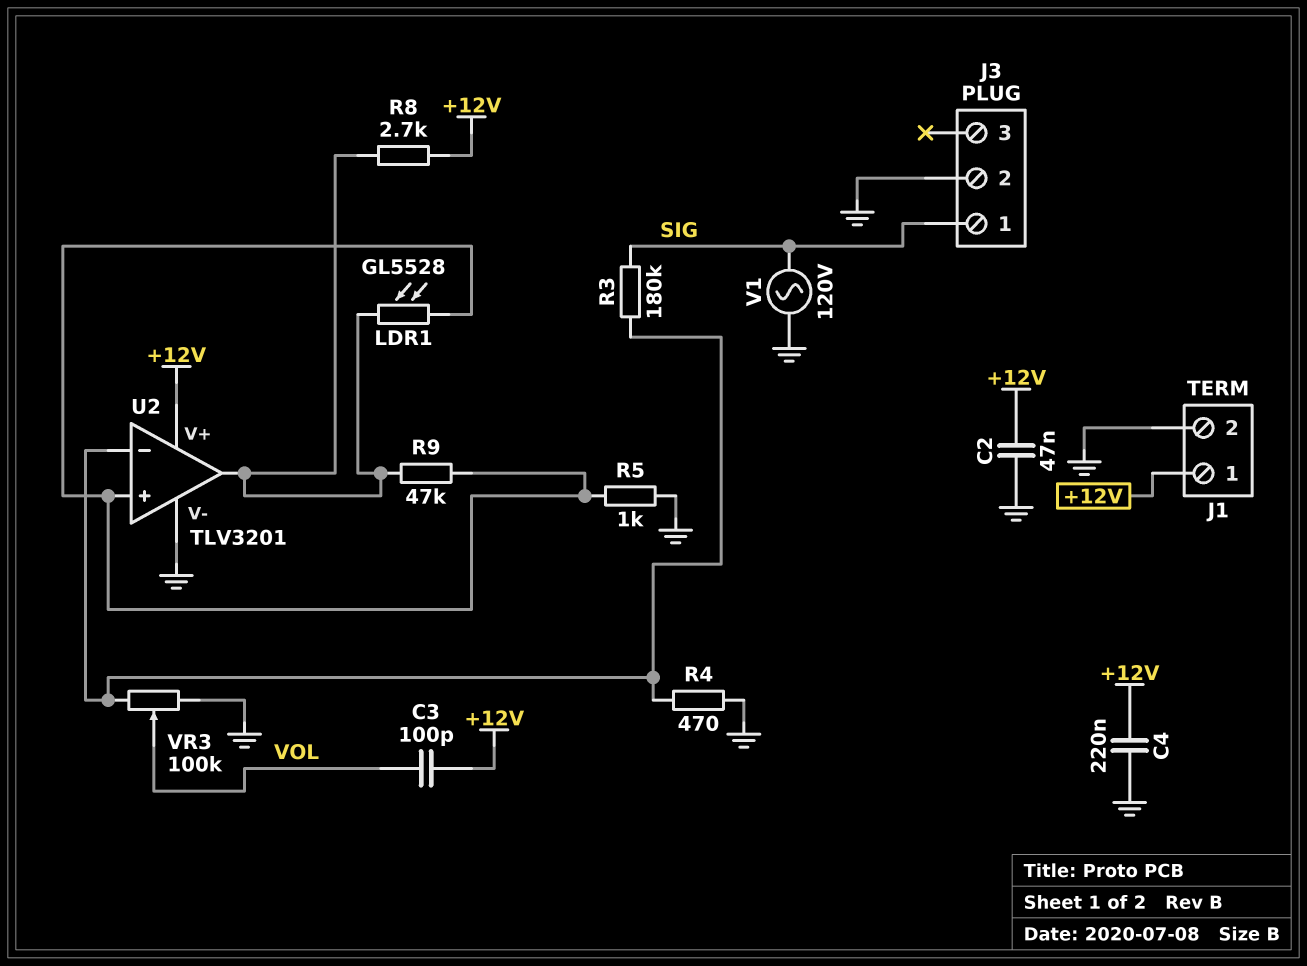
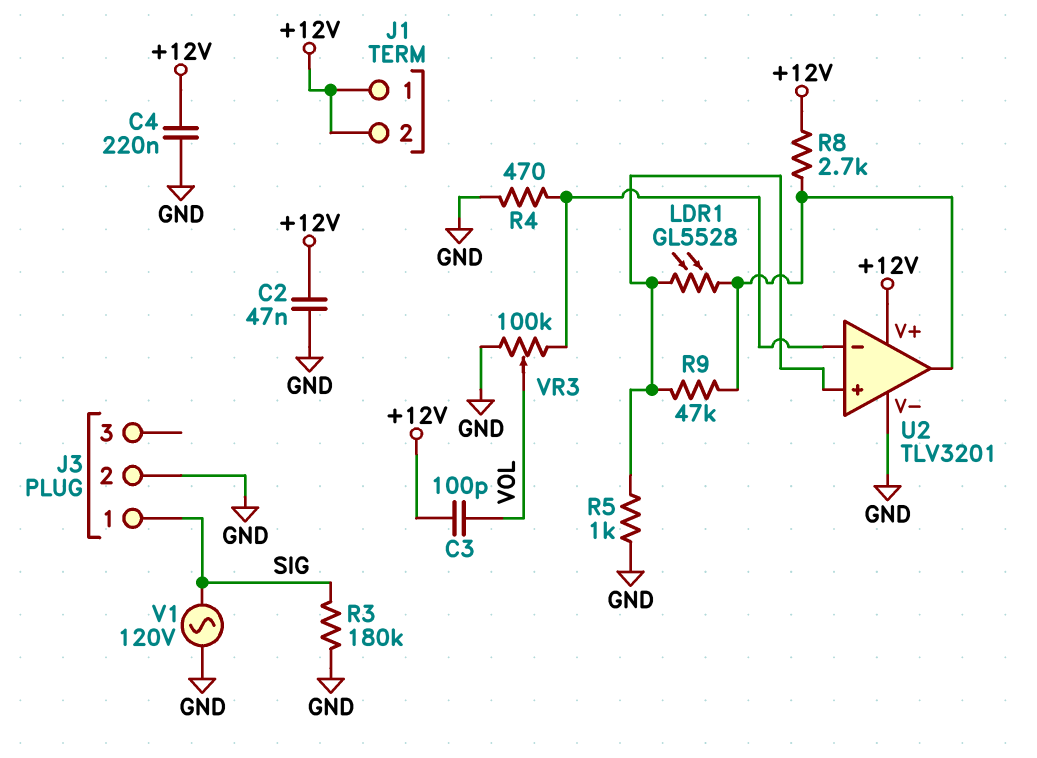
J1 pin 2: GND -> +12V
R3: 180k (SIG, U2/in-) -> 180k (GND, SIG)

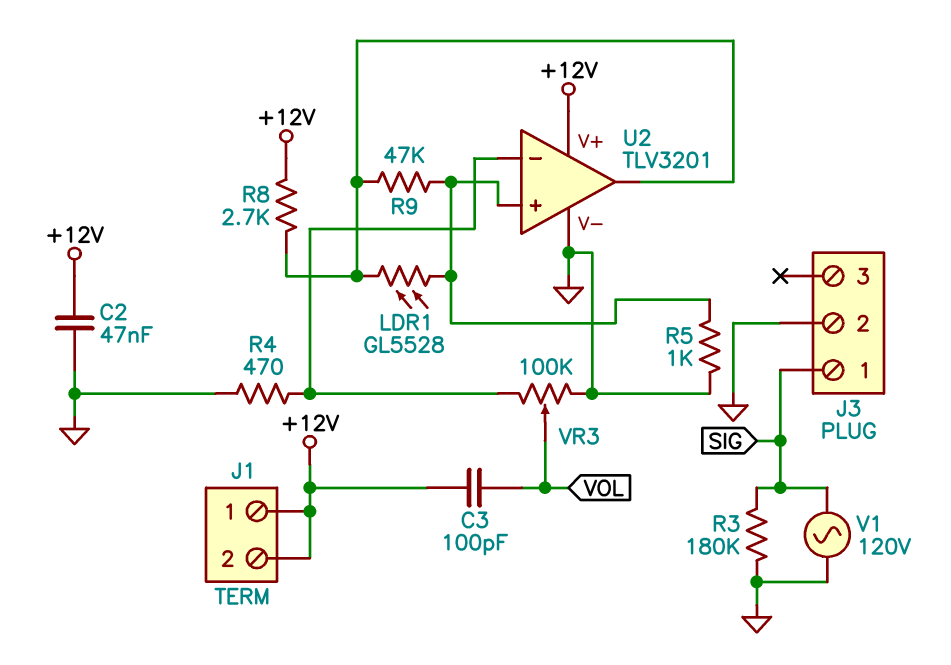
C4: 220nF (+12V, GND) -> none

